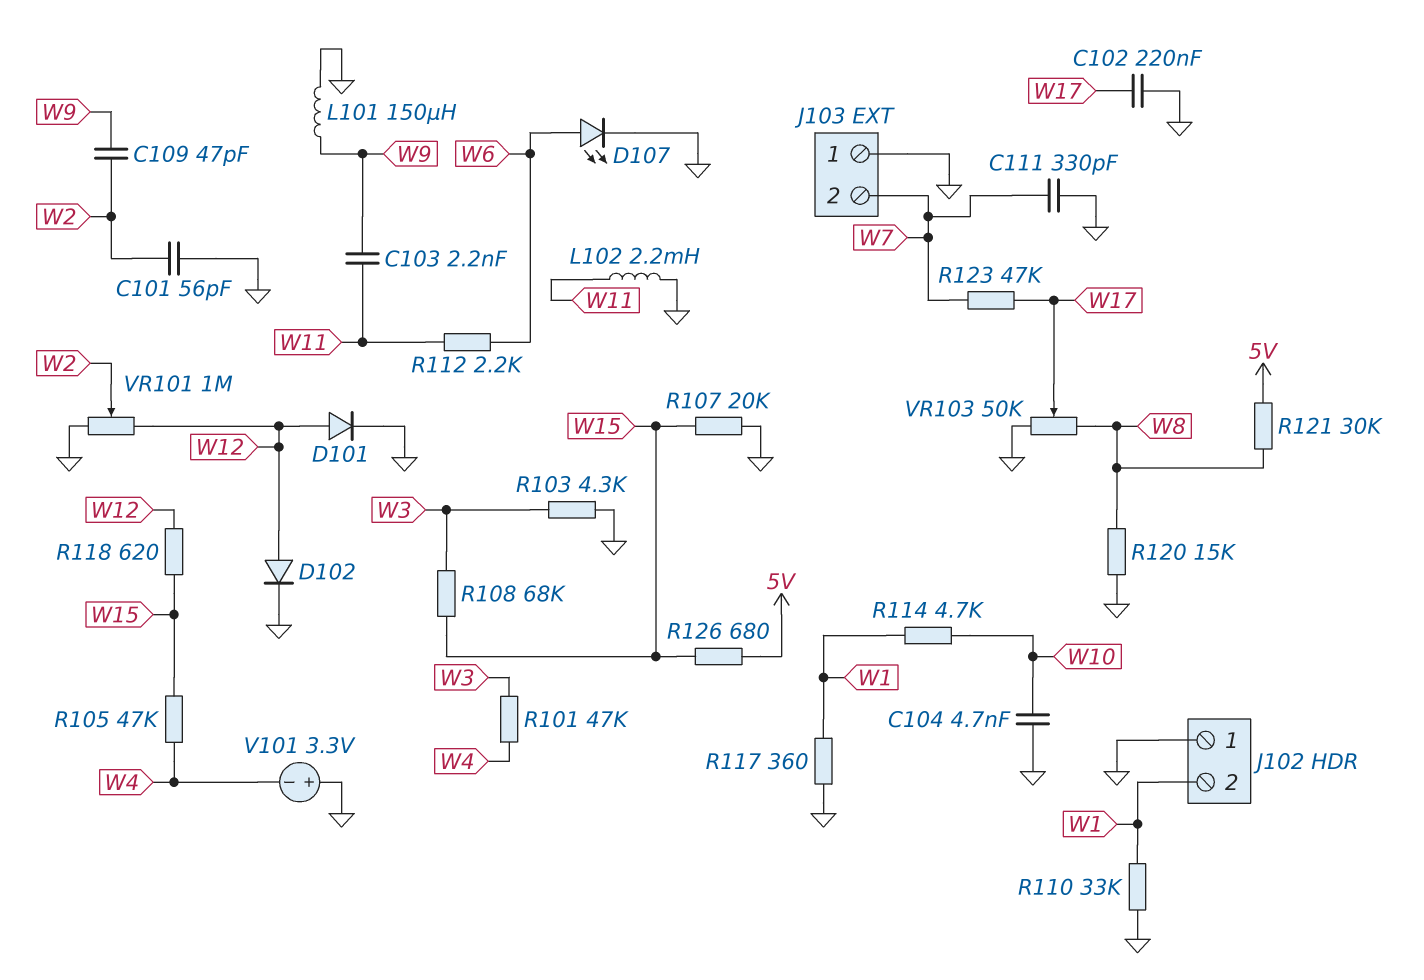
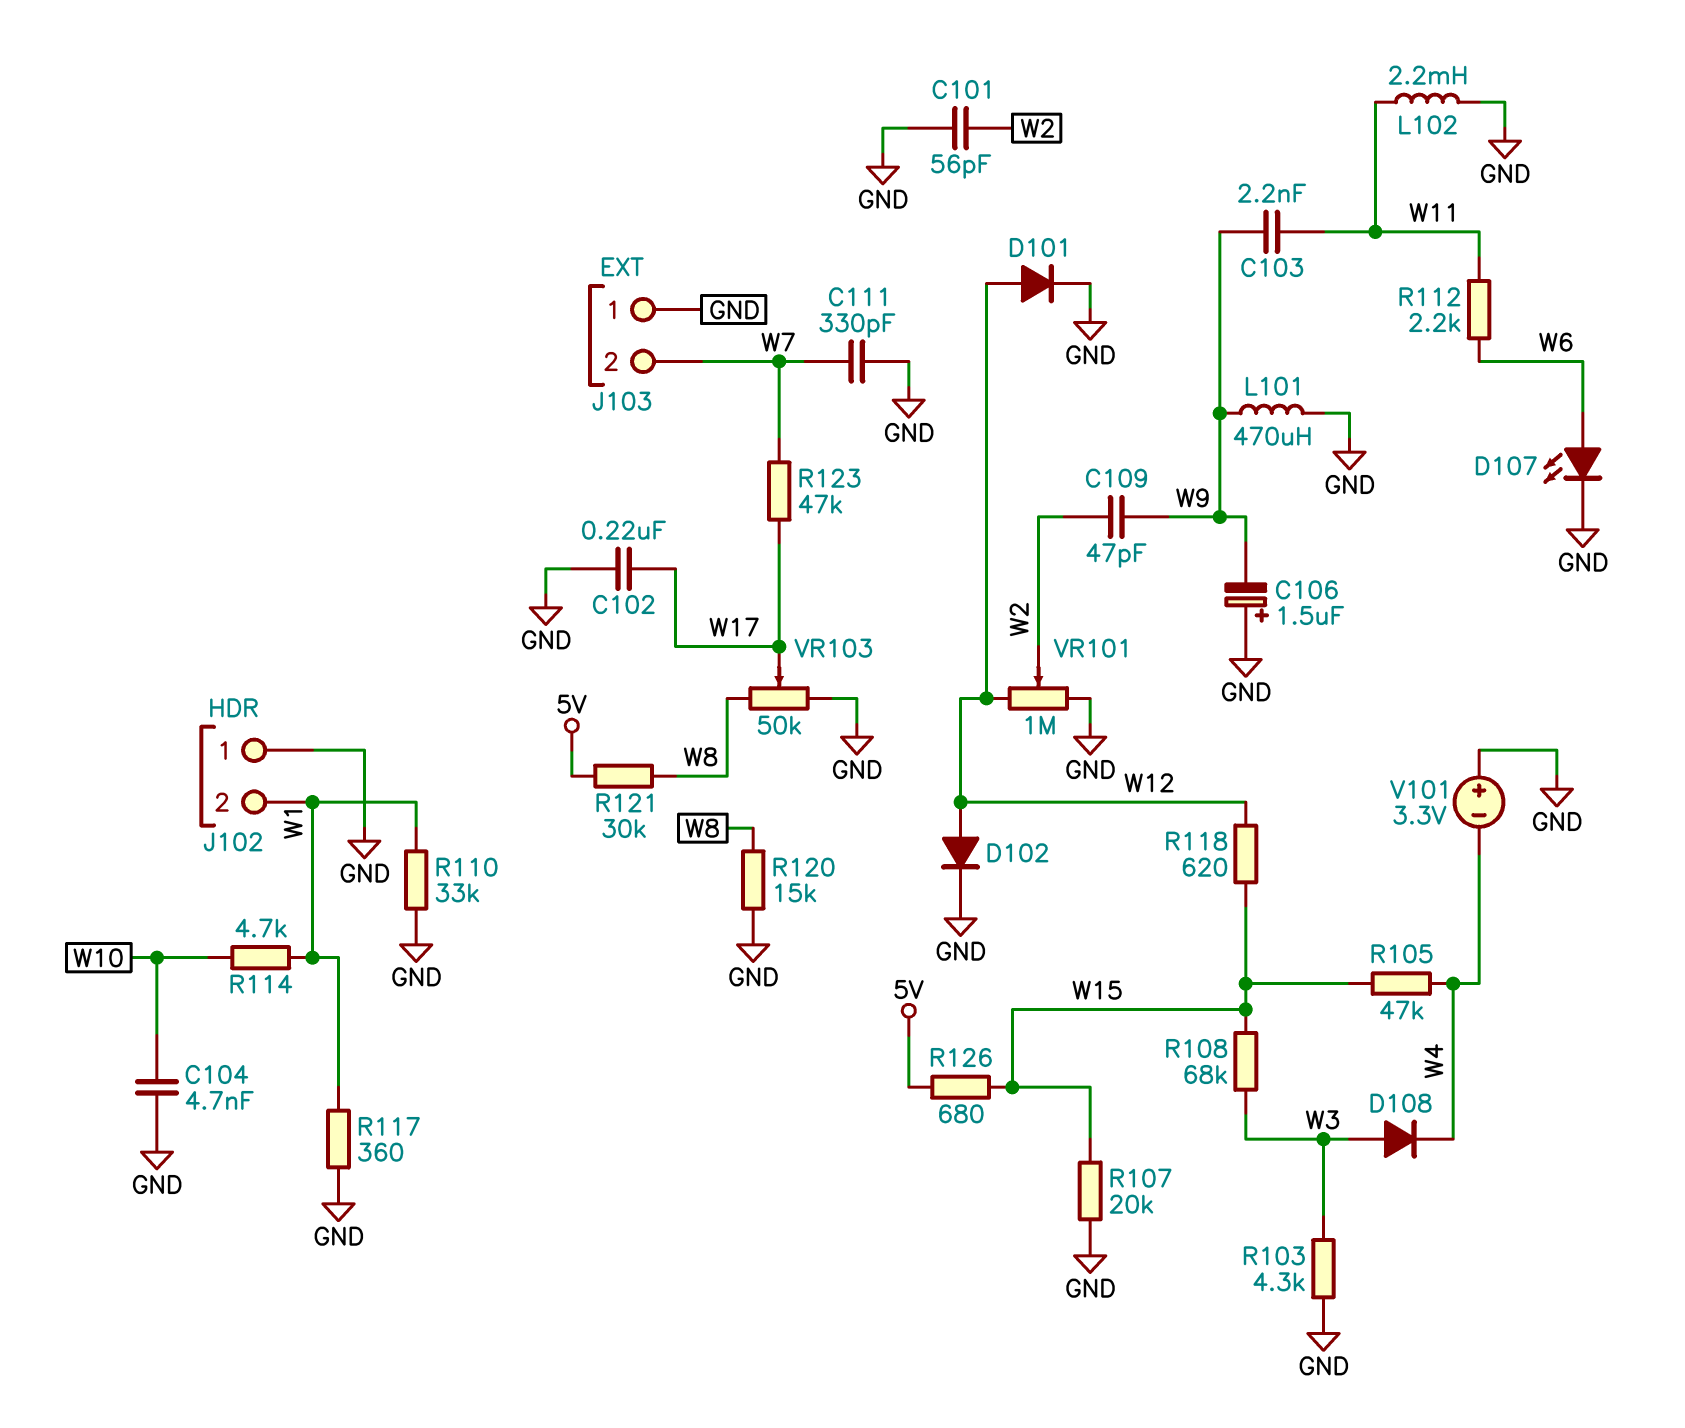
C106: none -> 1.5uF (plus GND, minus W9)
D108: none -> diode (A W3, K W4)
L101: 150uH (GND, W9) -> 470uH (GND, W9)
R101: 47k (W3, W4) -> none

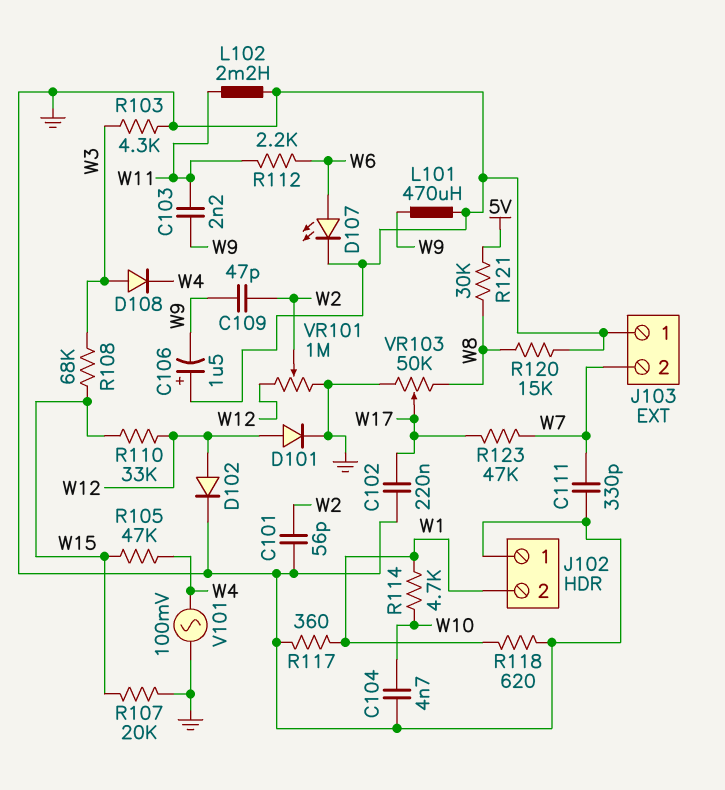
R110: 33k (GND, W1) -> 33k (W12, W15)
R118: 620 (W12, W15) -> 620 (GND, W1)
R126: 680 (5V, W15) -> none
V101: 3.3V (plus GND, minus W4) -> AC 100mV (GND, W4)

